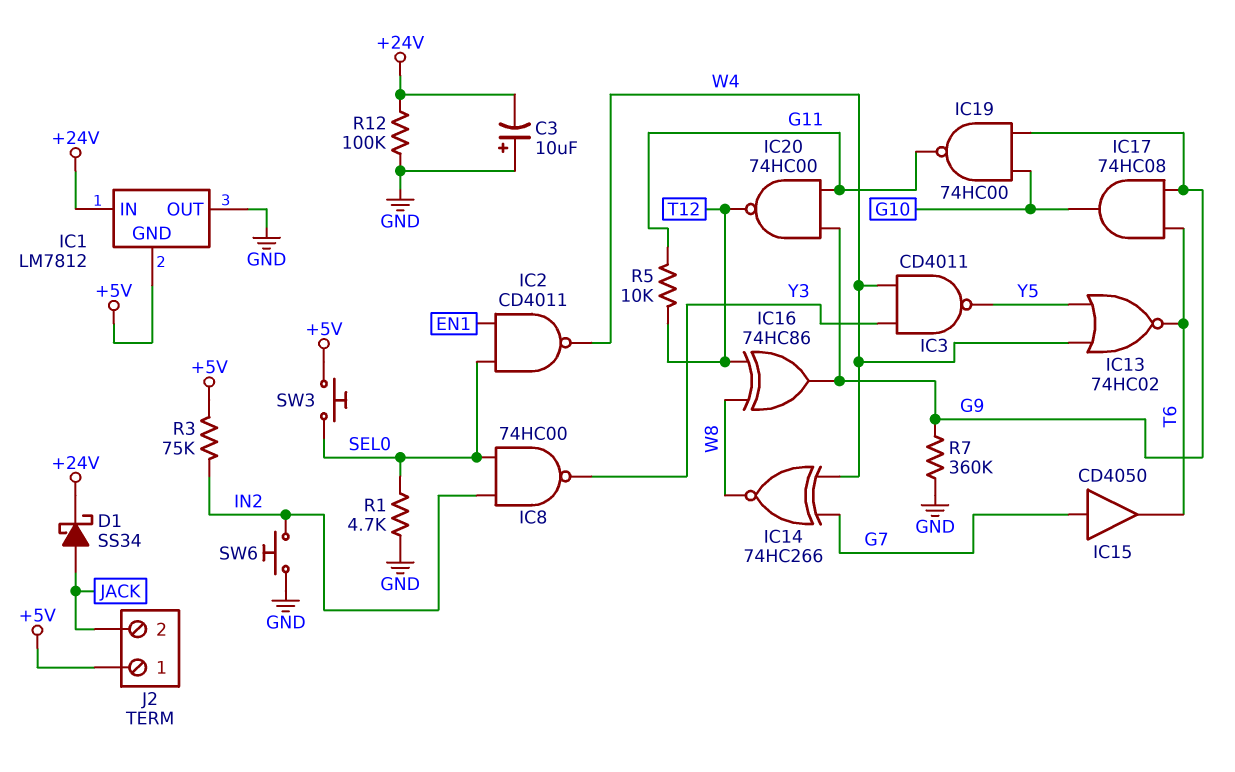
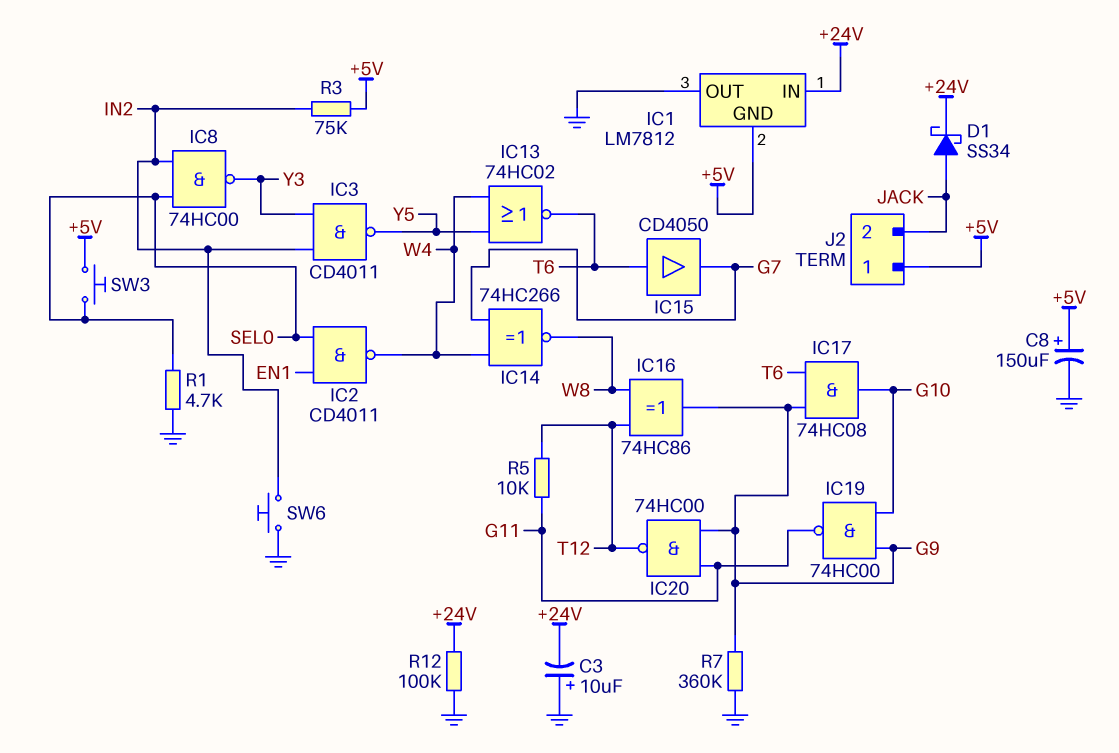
C8: none -> 150uF (plus +5V, minus GND)
IC3: NAND CD4011 (in W4, in Y3, out Y5) -> NAND CD4011 (in IN2, in Y3, out Y5)
IC15: buffer CD4050 (in G7, out T6) -> buffer CD4050 (in T6, out G7)

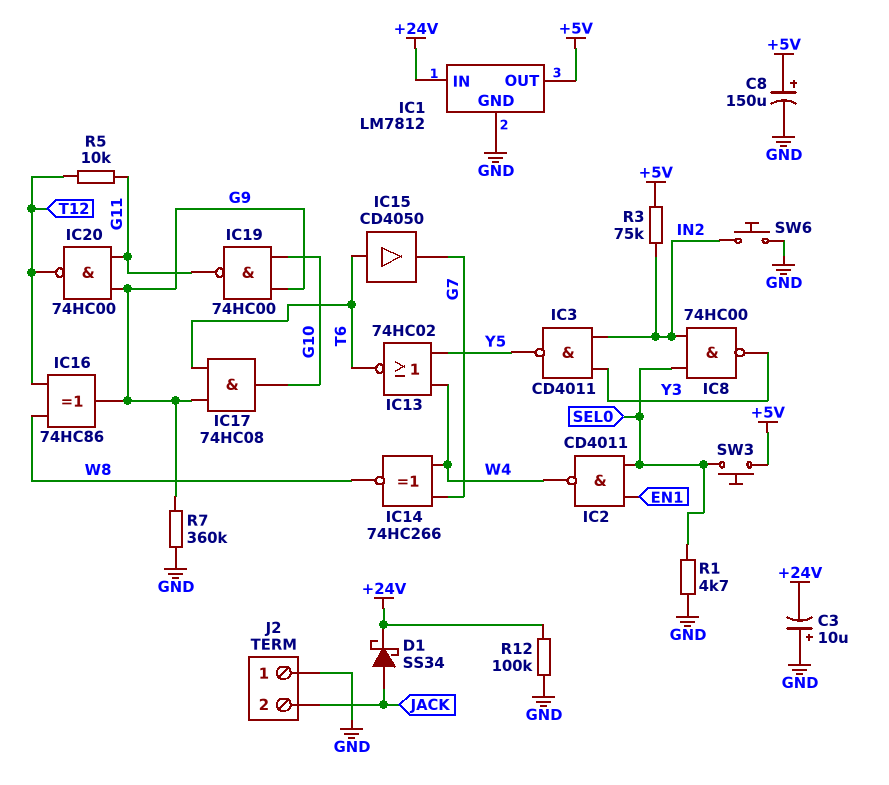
IC1 pin GND: +5V -> GND
IC1 pin OUT: GND -> +5V
J2 pin 1: +5V -> GND

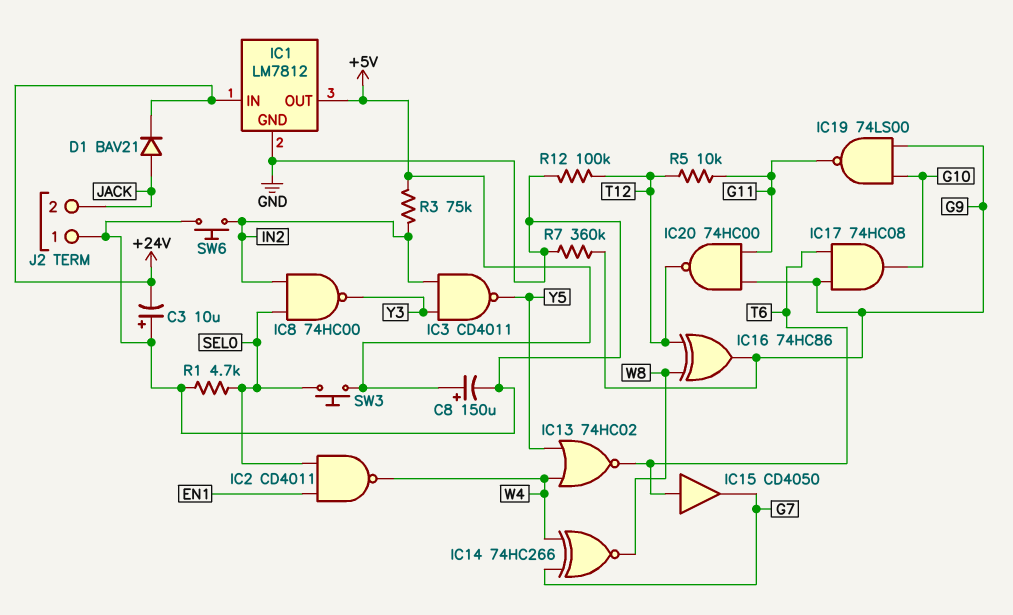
D1: schottky SS34 (A JACK, K +24V) -> diode BAV21 (A JACK, K +24V)
IC19: NAND 74HC00 (in G9, in G10, out G11) -> NAND 74LS00 (in G9, in G10, out G11)
R12: 100k (+24V, GND) -> 100k (GND, T12)

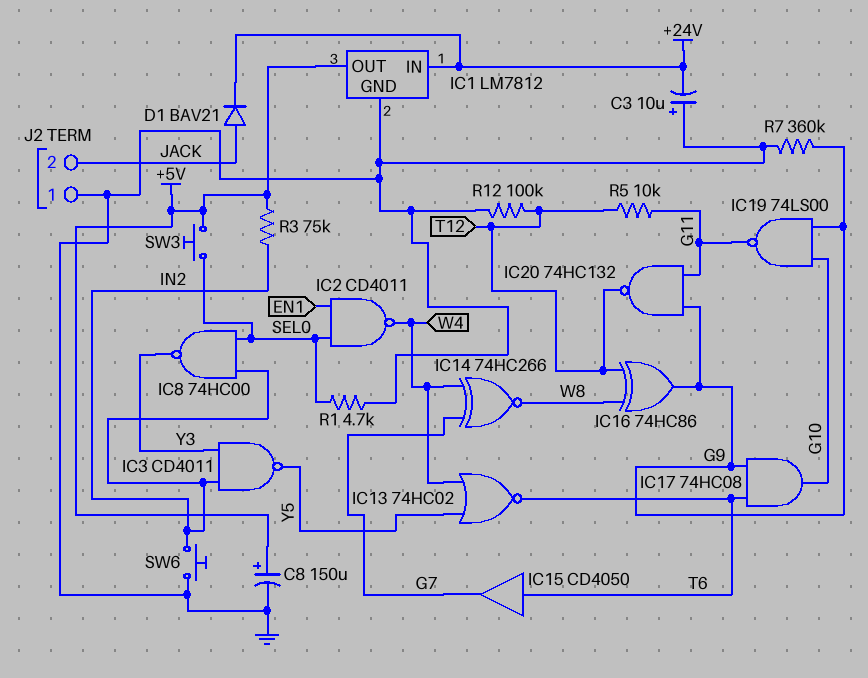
IC20: NAND 74HC00 (in G9, in G11, out T12) -> NAND 74HC132 (in G9, in G11, out T12)

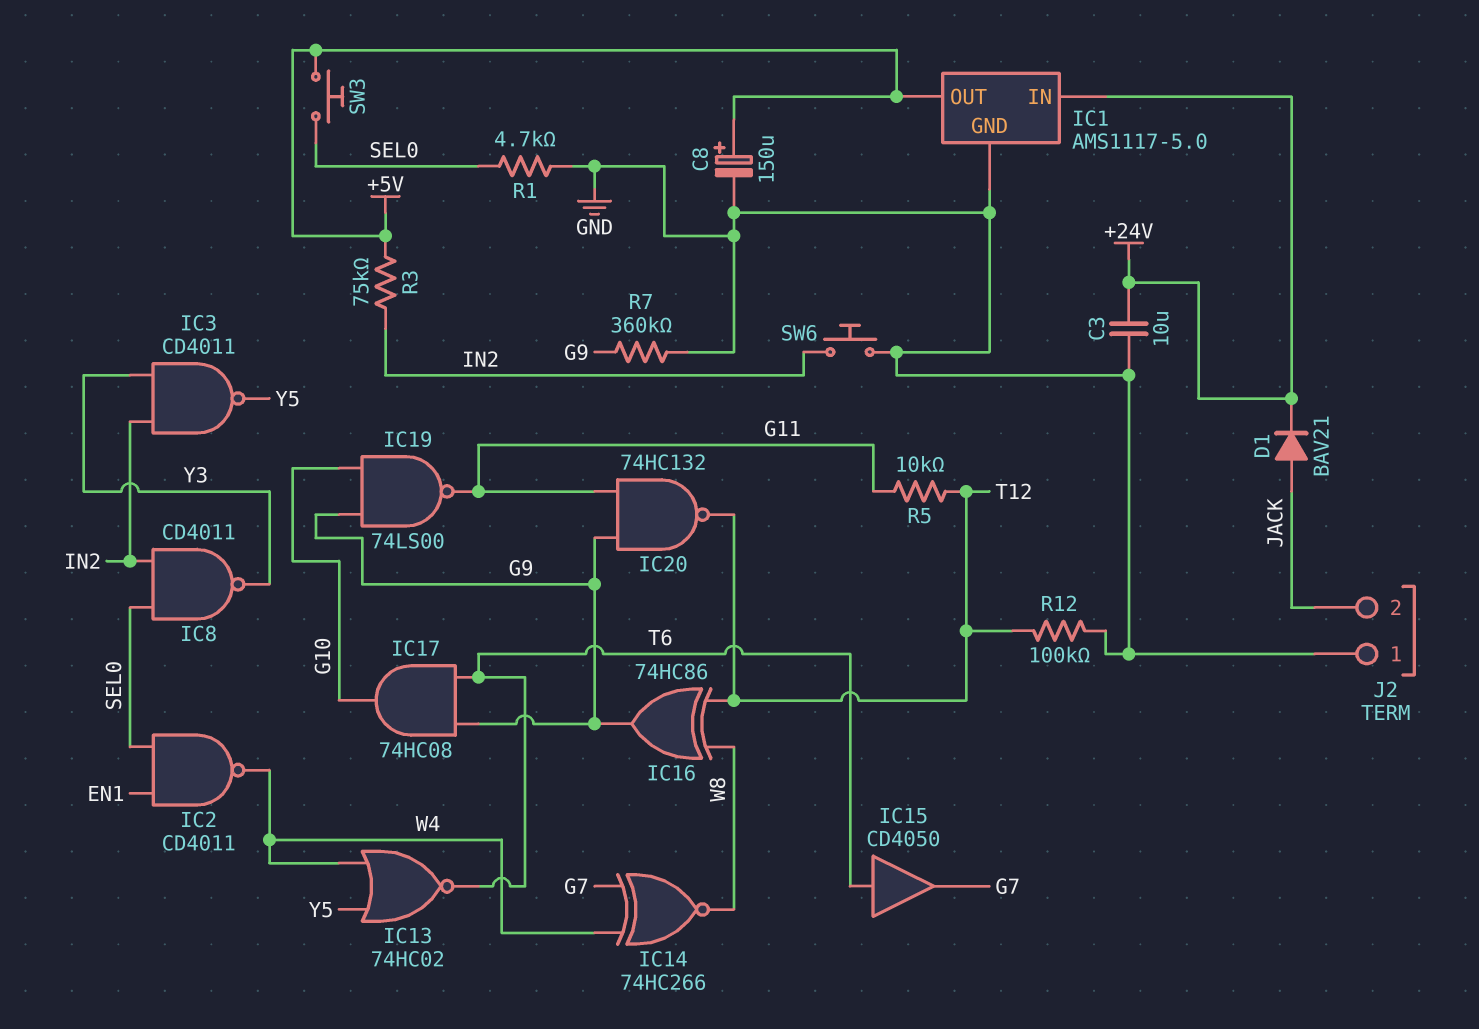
C3: 10uF (plus GND, minus +24V) -> 10uF (+24V, GND)
IC1: LM7812 -> AMS1117-5.0
IC8: NAND 74HC00 (in IN2, in SEL0, out Y3) -> NAND CD4011 (in IN2, in SEL0, out Y3)

